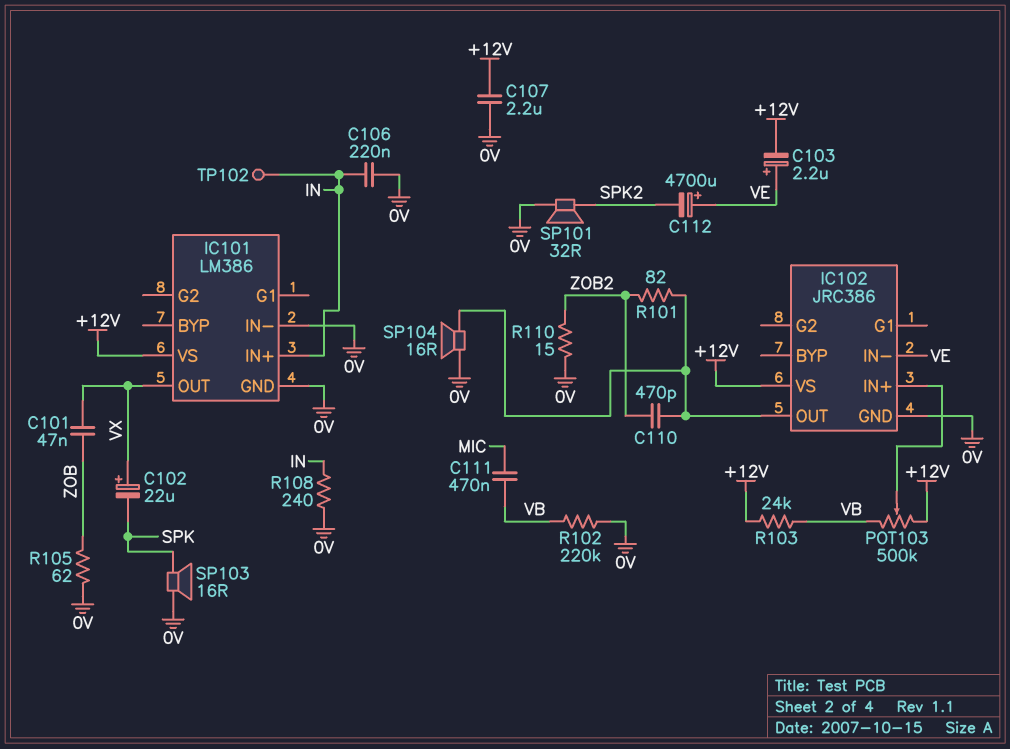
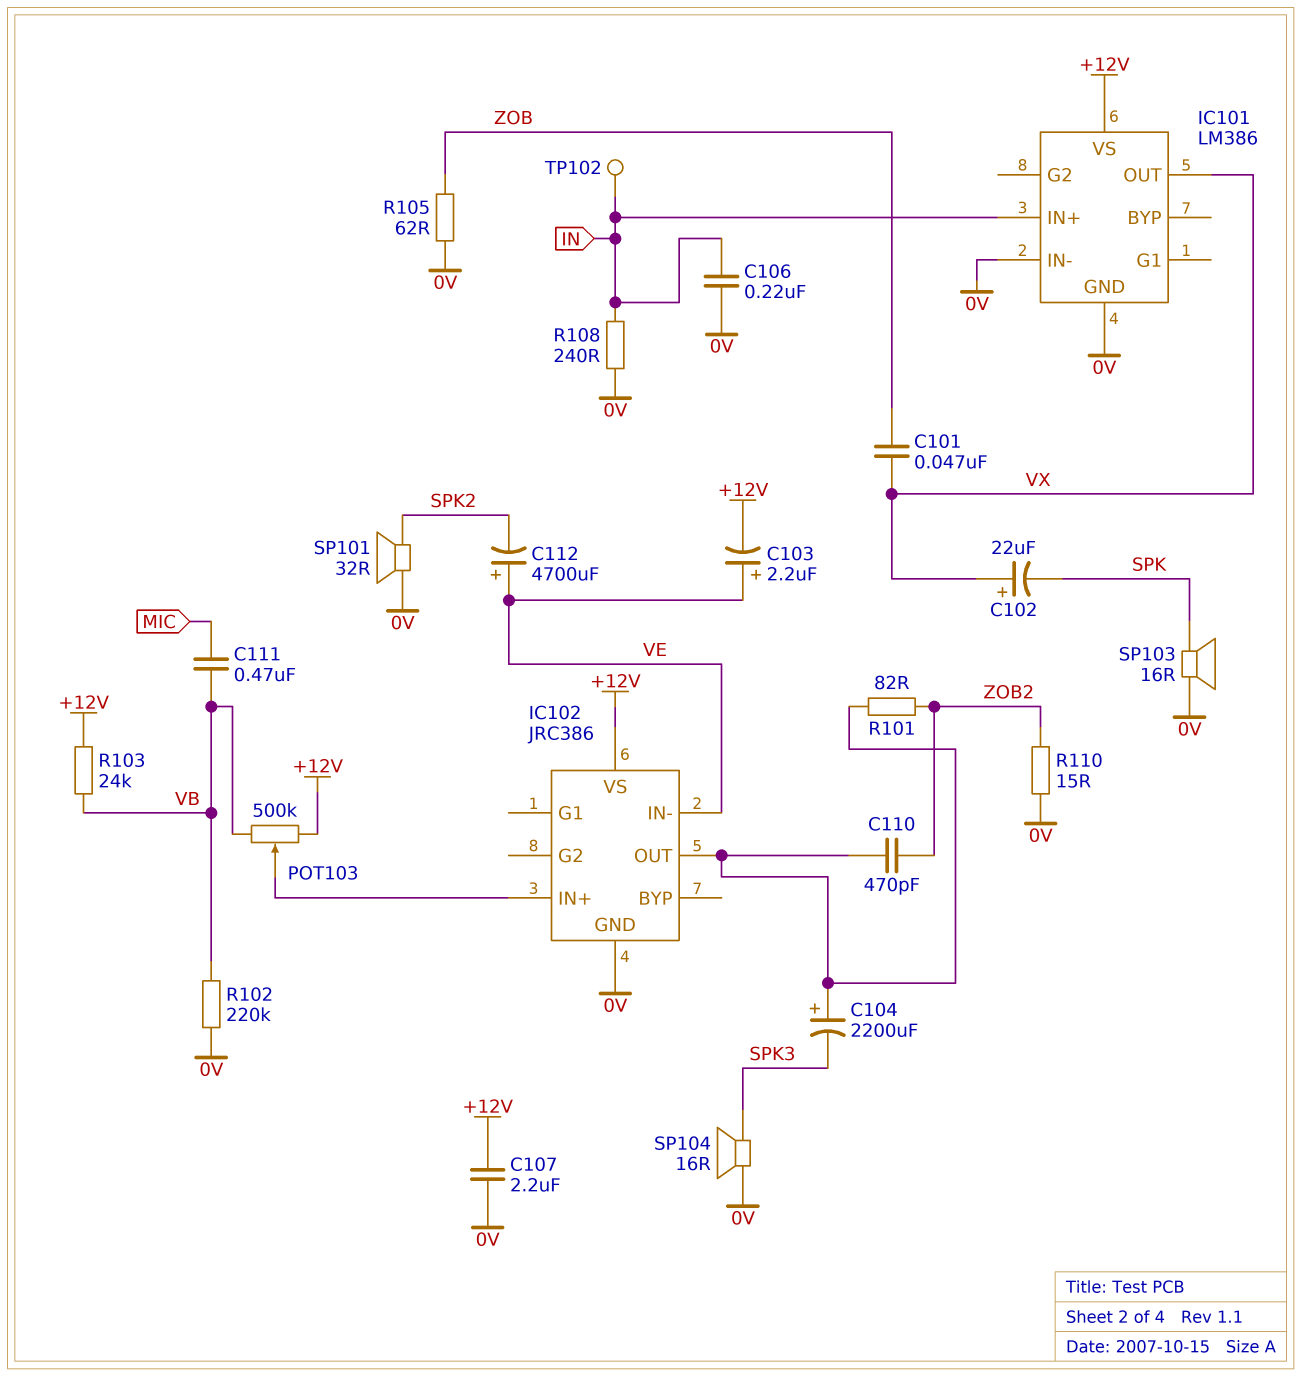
C104: none -> 2200uF (plus IC102/OUT, minus SPK3)
SP104: speaker 16R (0V, IC102/OUT) -> speaker 16R (0V, SPK3)

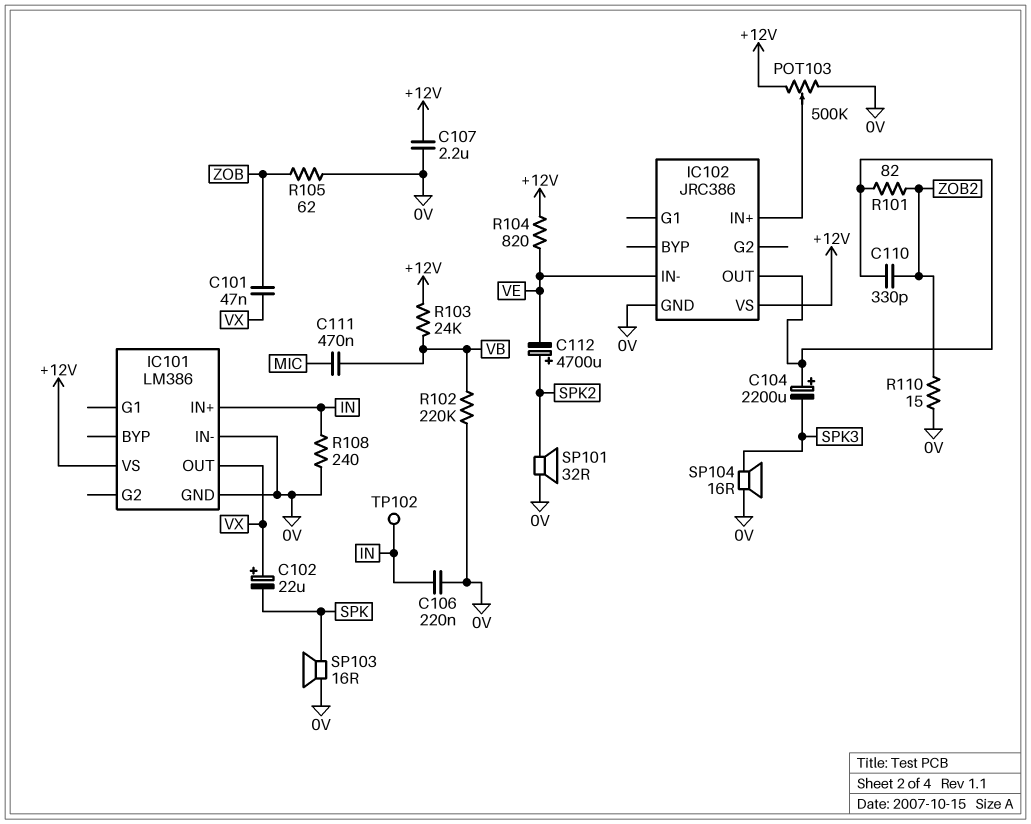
C103: 2.2uF (plus VE, minus +12V) -> none
C110: 470pF (IC102/OUT, ZOB2) -> 330pF (IC102/OUT, ZOB2)
C112: 4700uF (plus VE, minus SPK2) -> 4700uF (plus SPK2, minus VE)
POT103: 500k (+12V, VB, wiper IC102/IN+) -> 500k (+12V, 0V, wiper IC102/IN+)
R104: none -> 820 (+12V, VE)

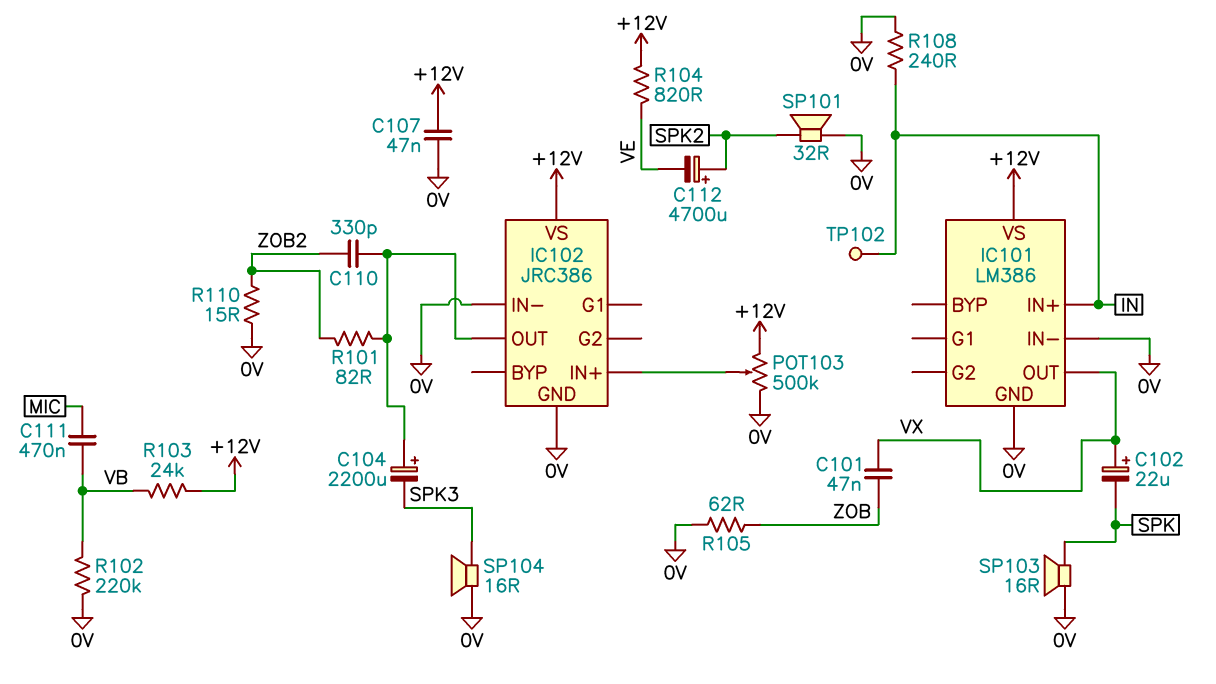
C106: 220nF (0V, IN) -> none
C107: 2.2uF (+12V, 0V) -> 47nF (+12V, 0V)
IC102 pin IN-: VE -> 0V

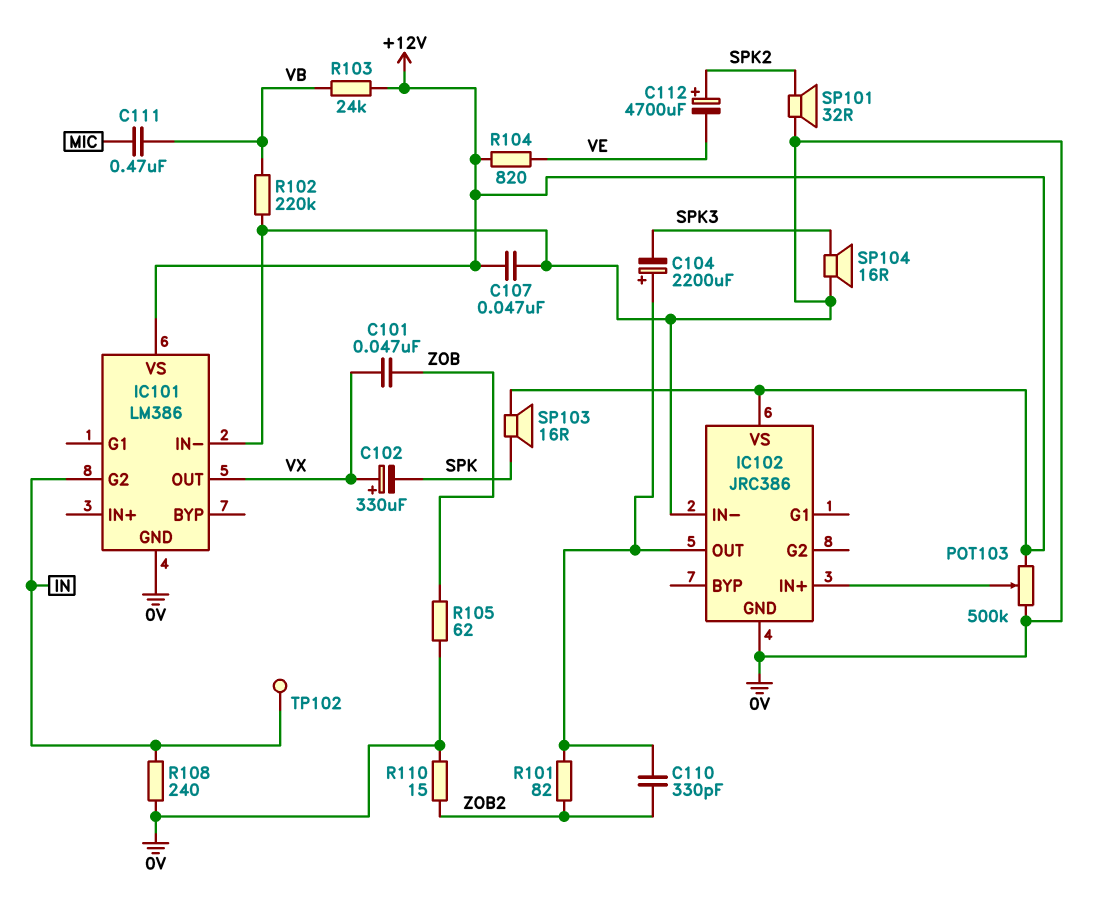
C102: 22uF (plus VX, minus SPK) -> 330uF (plus VX, minus SPK)
IC101 pin G2: none -> IN
IC101 pin IN+: IN -> none
SP103: speaker 16R (0V, SPK) -> speaker 16R (+12V, SPK)

